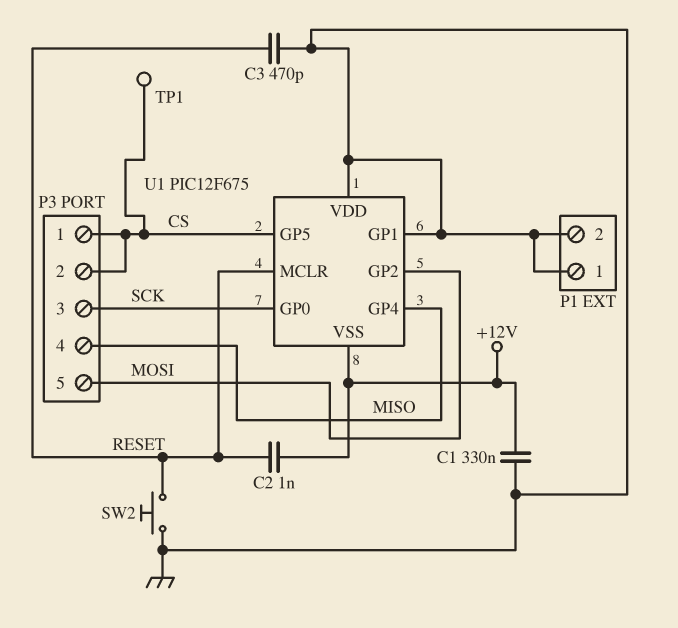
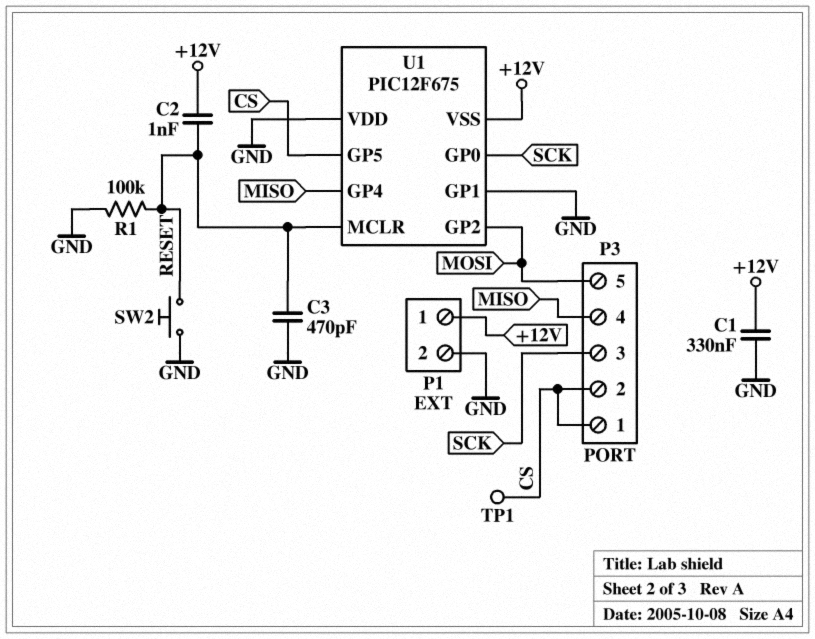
P1 pin 1: GND -> +12V
R1: none -> 100k (GND, RESET)

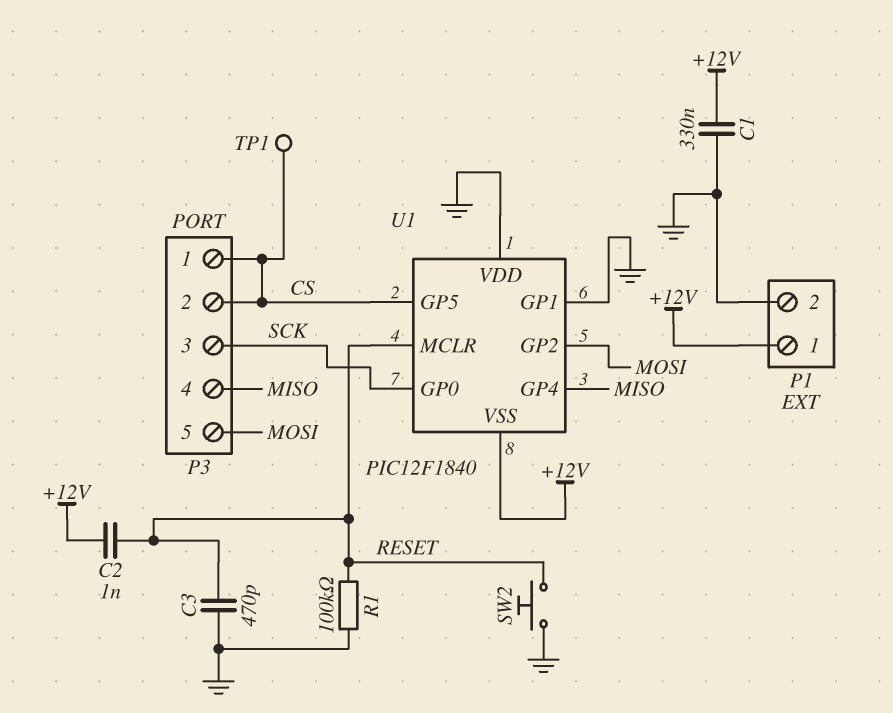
U1: PIC12F675 -> PIC12F1840

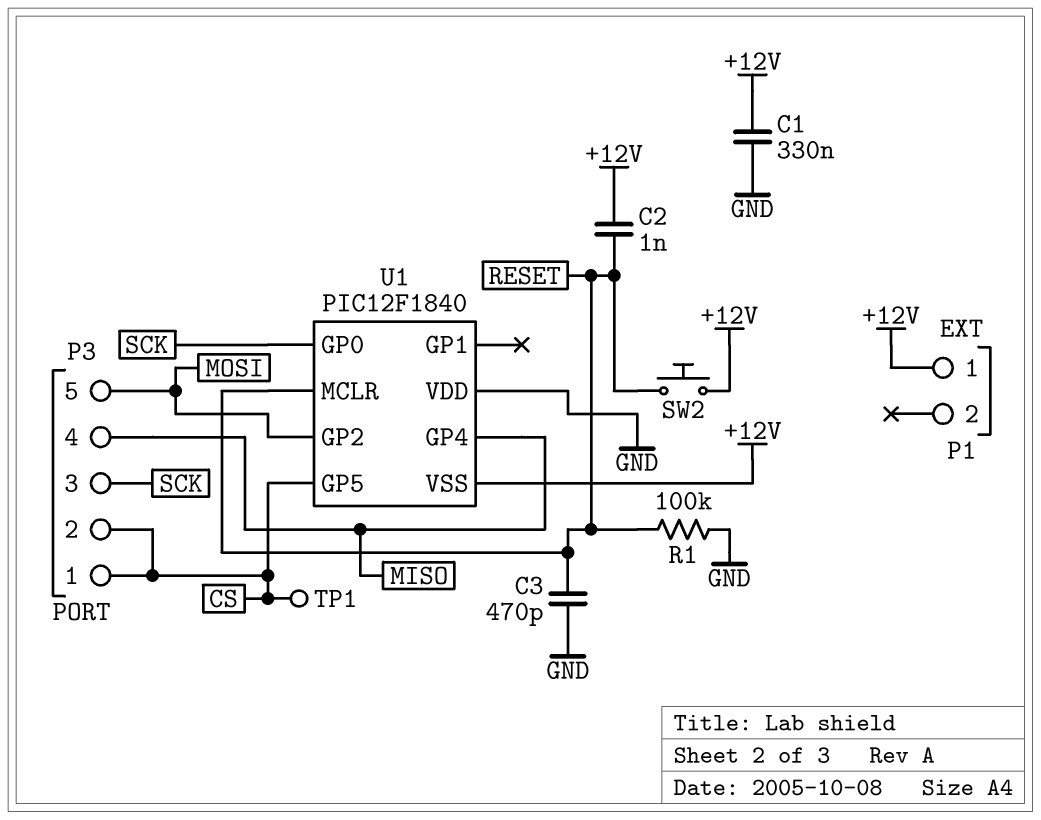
P1 pin 2: GND -> none
SW2: button (GND, RESET) -> button (+12V, RESET)
U1 pin GP1: GND -> none

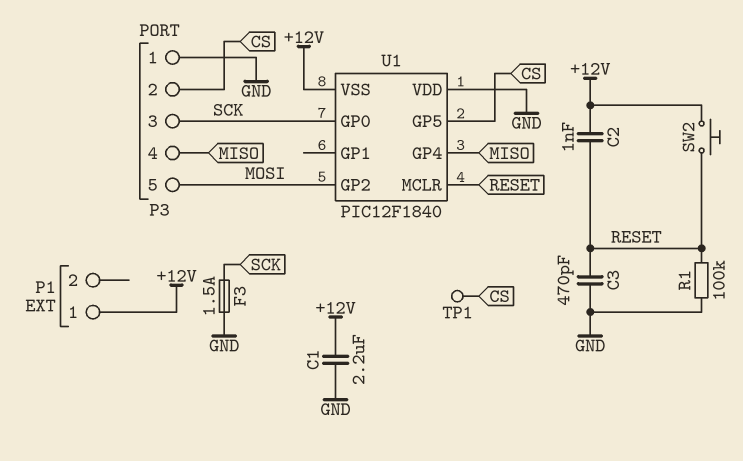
C1: 330nF (+12V, GND) -> 2.2uF (+12V, GND)
F3: none -> 1.5A (GND, SCK)
P3 pin 1: CS -> GND

